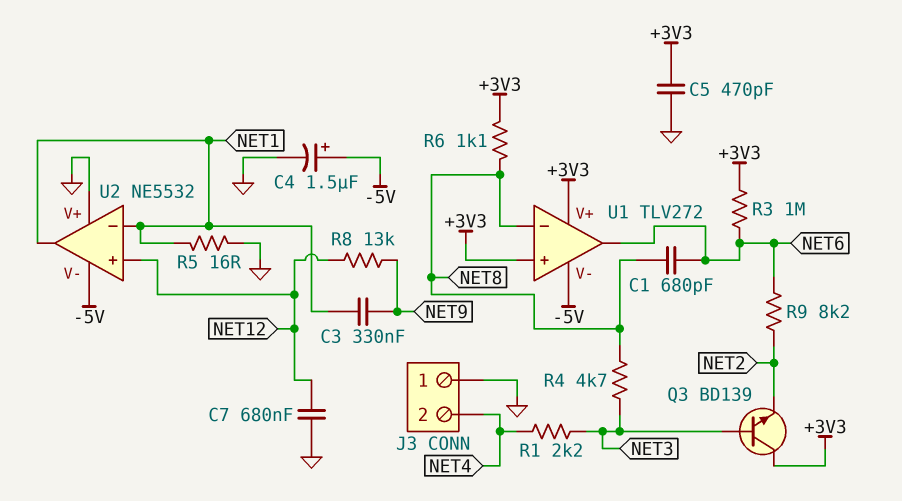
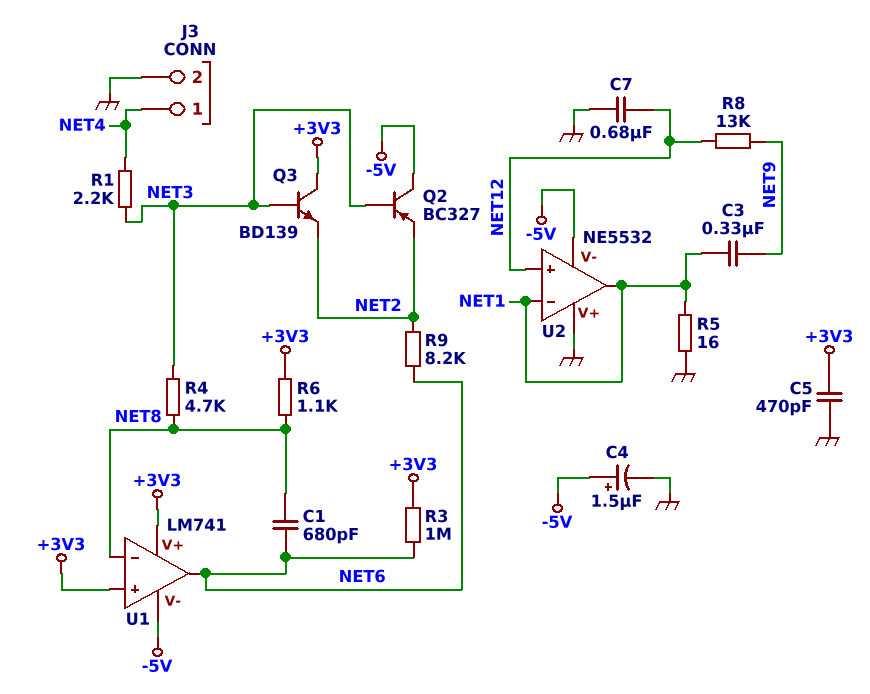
J3 pin 1: GND -> NET4
J3 pin 2: NET4 -> GND
Q2: none -> PNP BC327 (B NET3, C -5V, E NET2)
U1: TLV272 -> LM741

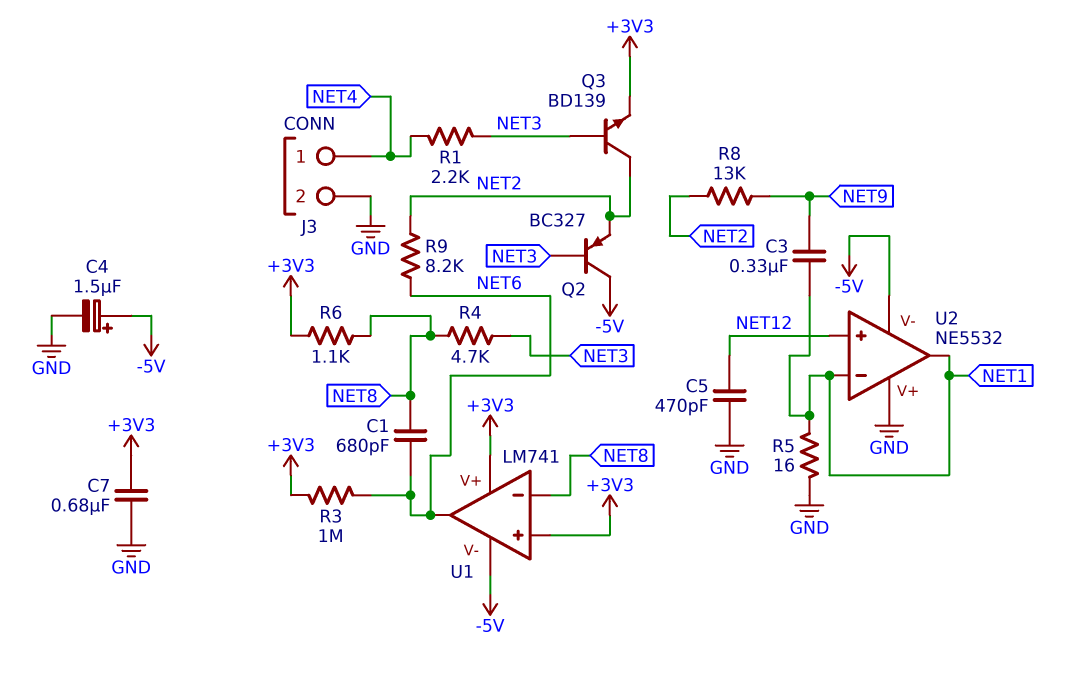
C5: 470pF (+3V3, GND) -> 470pF (GND, NET12)
C7: 680nF (GND, NET12) -> 680nF (+3V3, GND)
Q3: NPN BD139 (B NET3, C +3V3, E NET2) -> NPN BD139 (B NET3, C NET2, E +3V3)
R8: 13k (NET9, NET12) -> 13k (NET2, NET9)

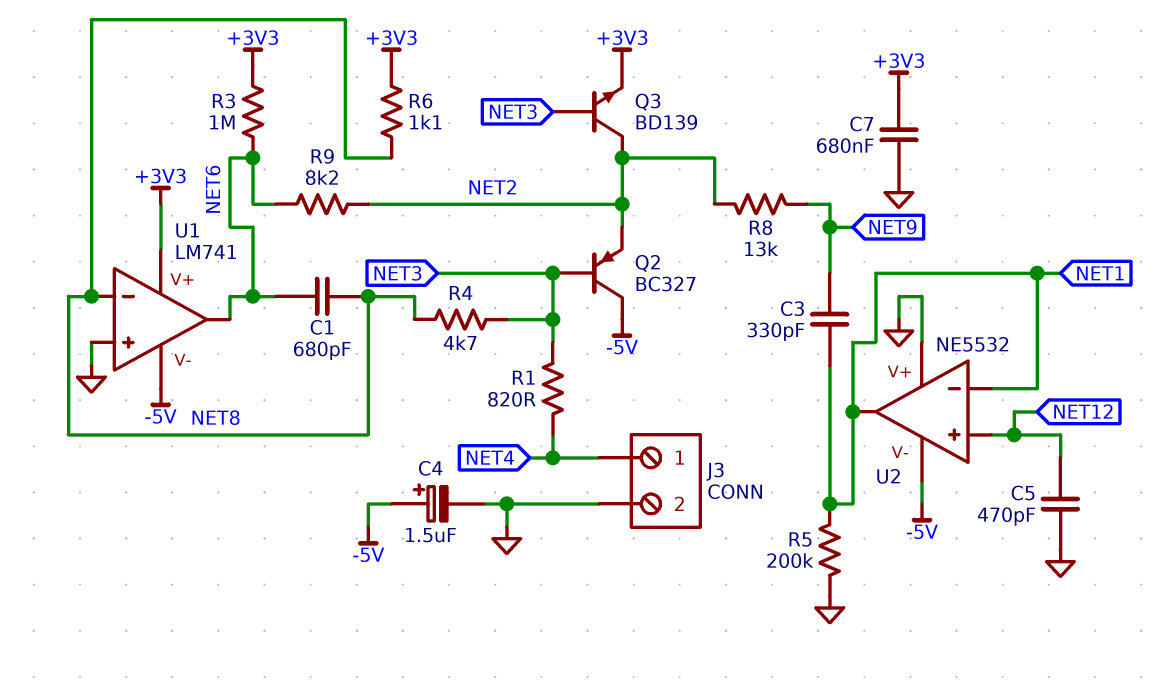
C3: 330nF (NET1, NET9) -> 330pF (NET1, NET9)
R1: 2.2k (NET3, NET4) -> 820 (NET3, NET4)
R5: 16 (GND, NET1) -> 200k (GND, NET1)
U1 pin in+: +3V3 -> GND

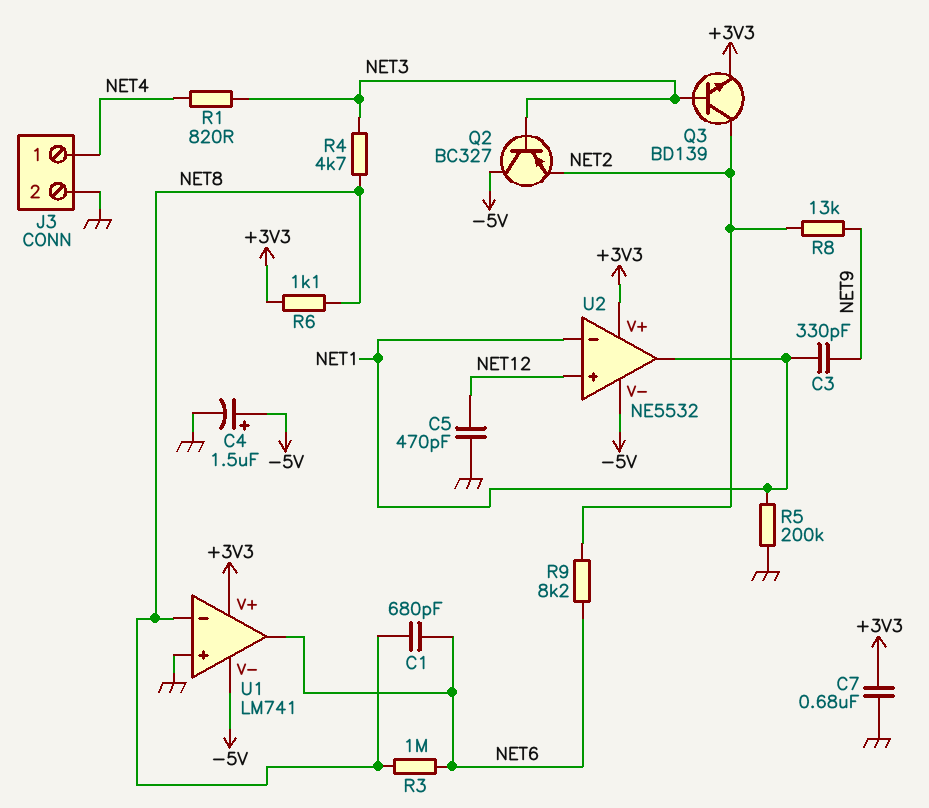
R3: 1M (+3V3, NET6) -> 1M (NET6, NET8)
U2 pin V+: GND -> +3V3

